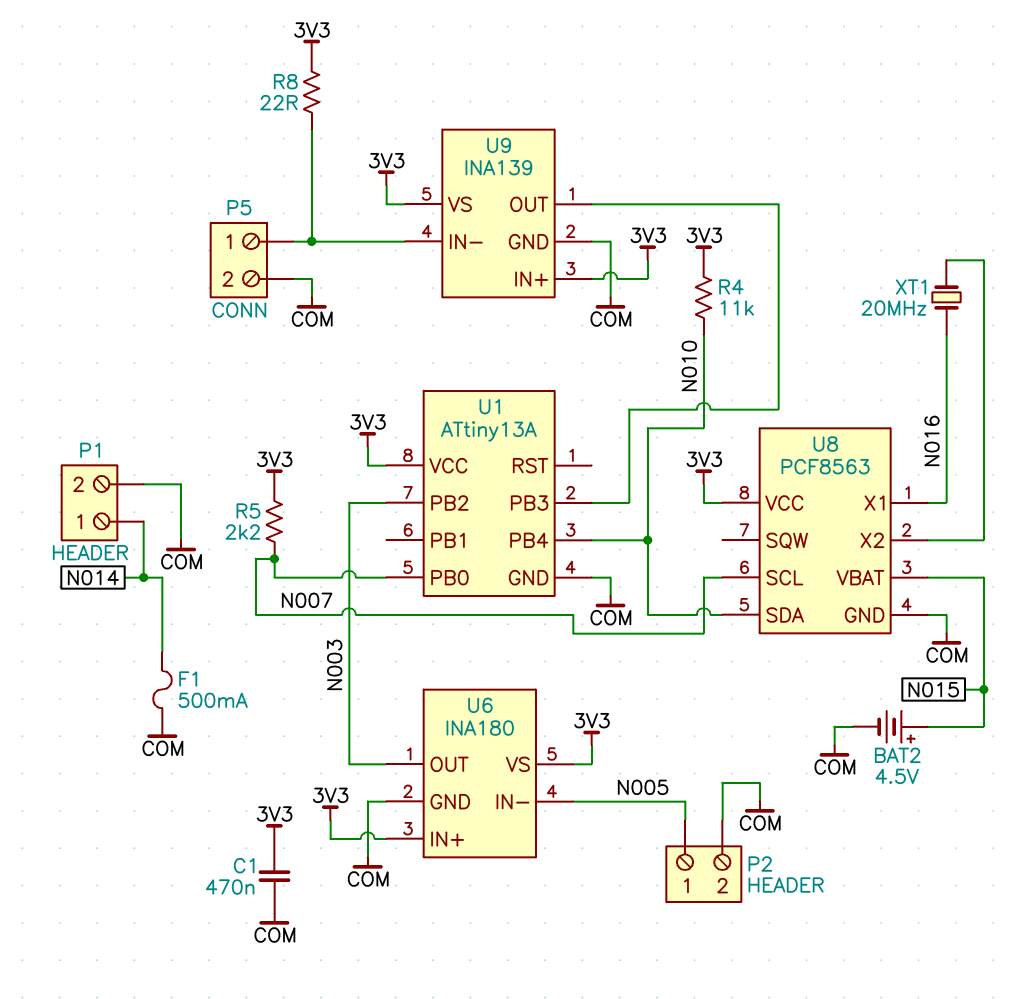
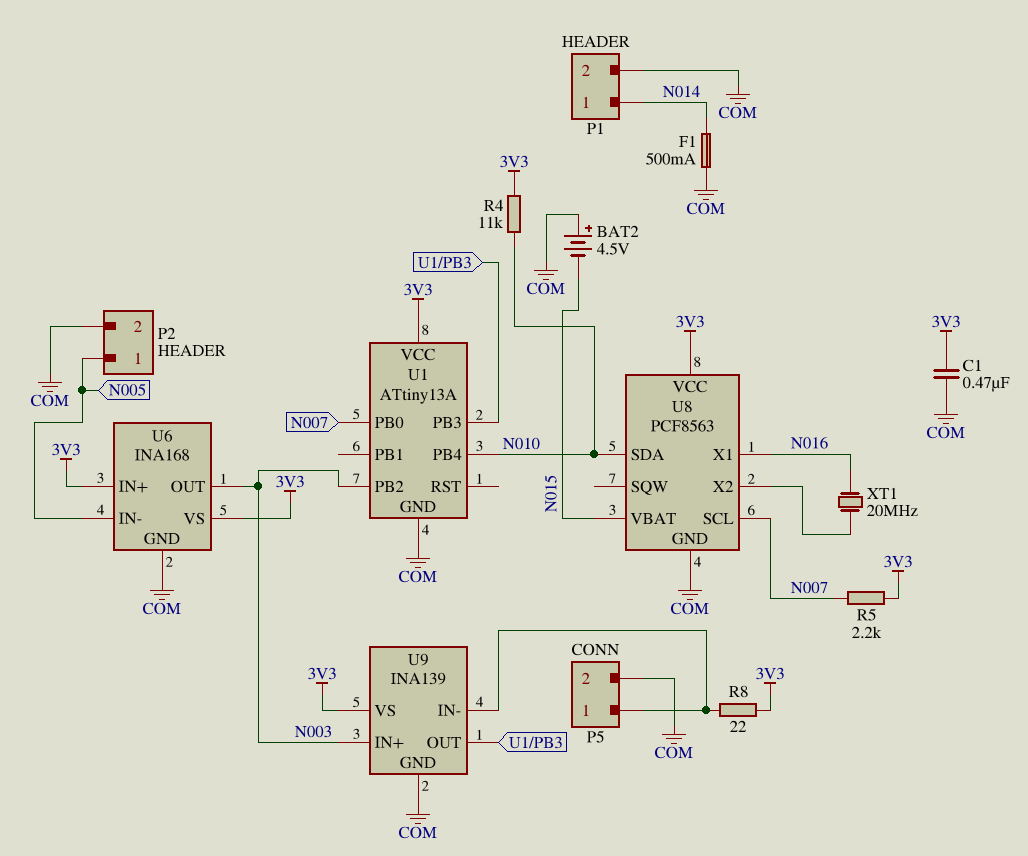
BAT2: 4.5V (plus N015, minus COM) -> 4.5V (plus COM, minus N015)
U6: INA180 -> INA168
U9 pin IN+: 3V3 -> N003

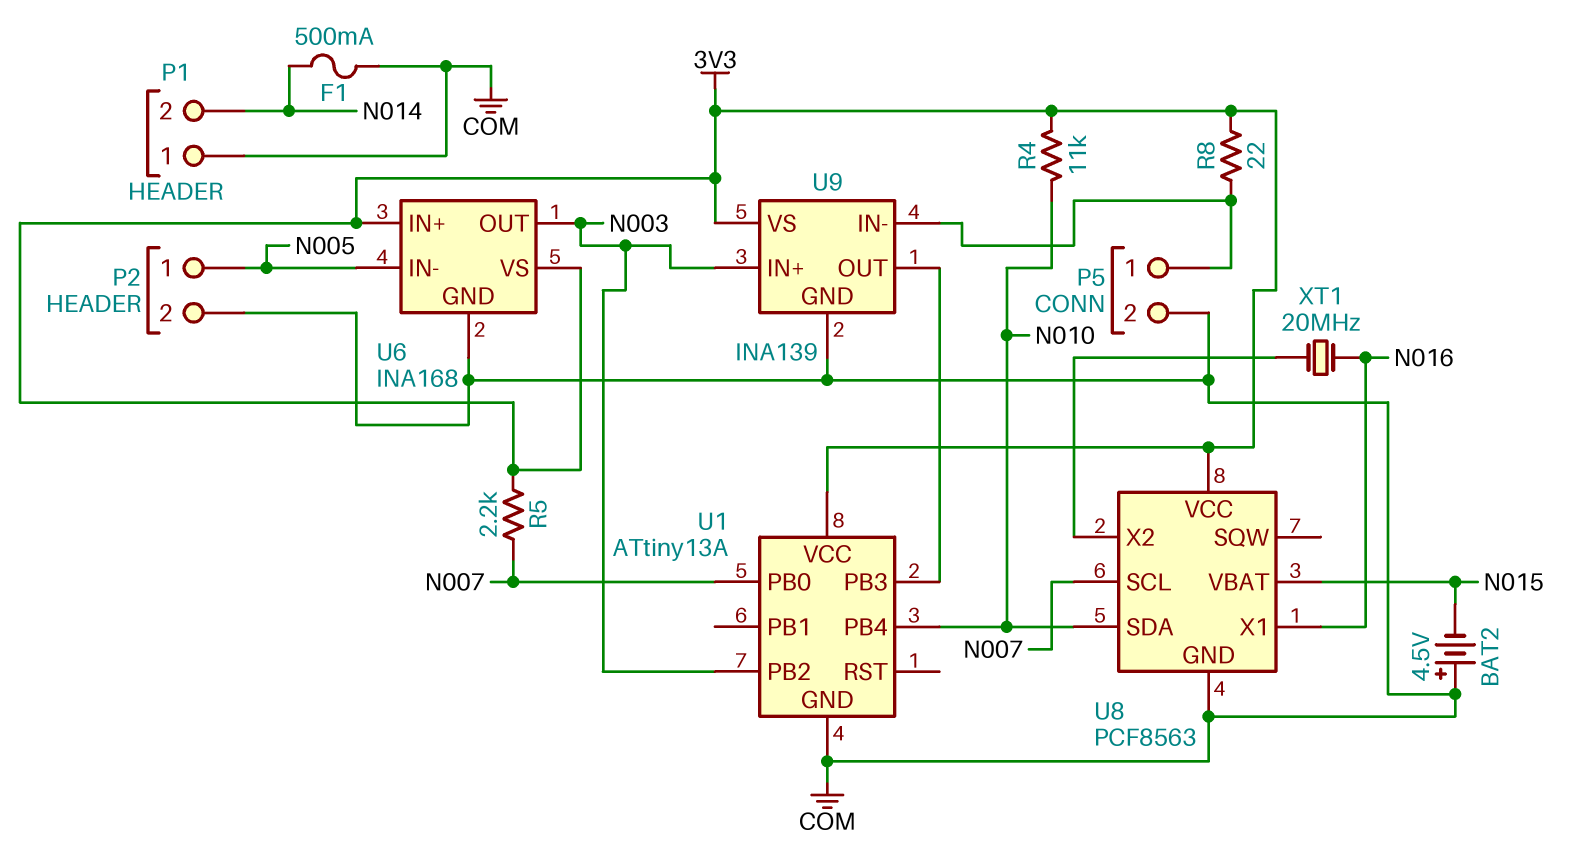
C1: 470nF (3V3, COM) -> none
P1 pin 1: N014 -> COM
P1 pin 2: COM -> N014

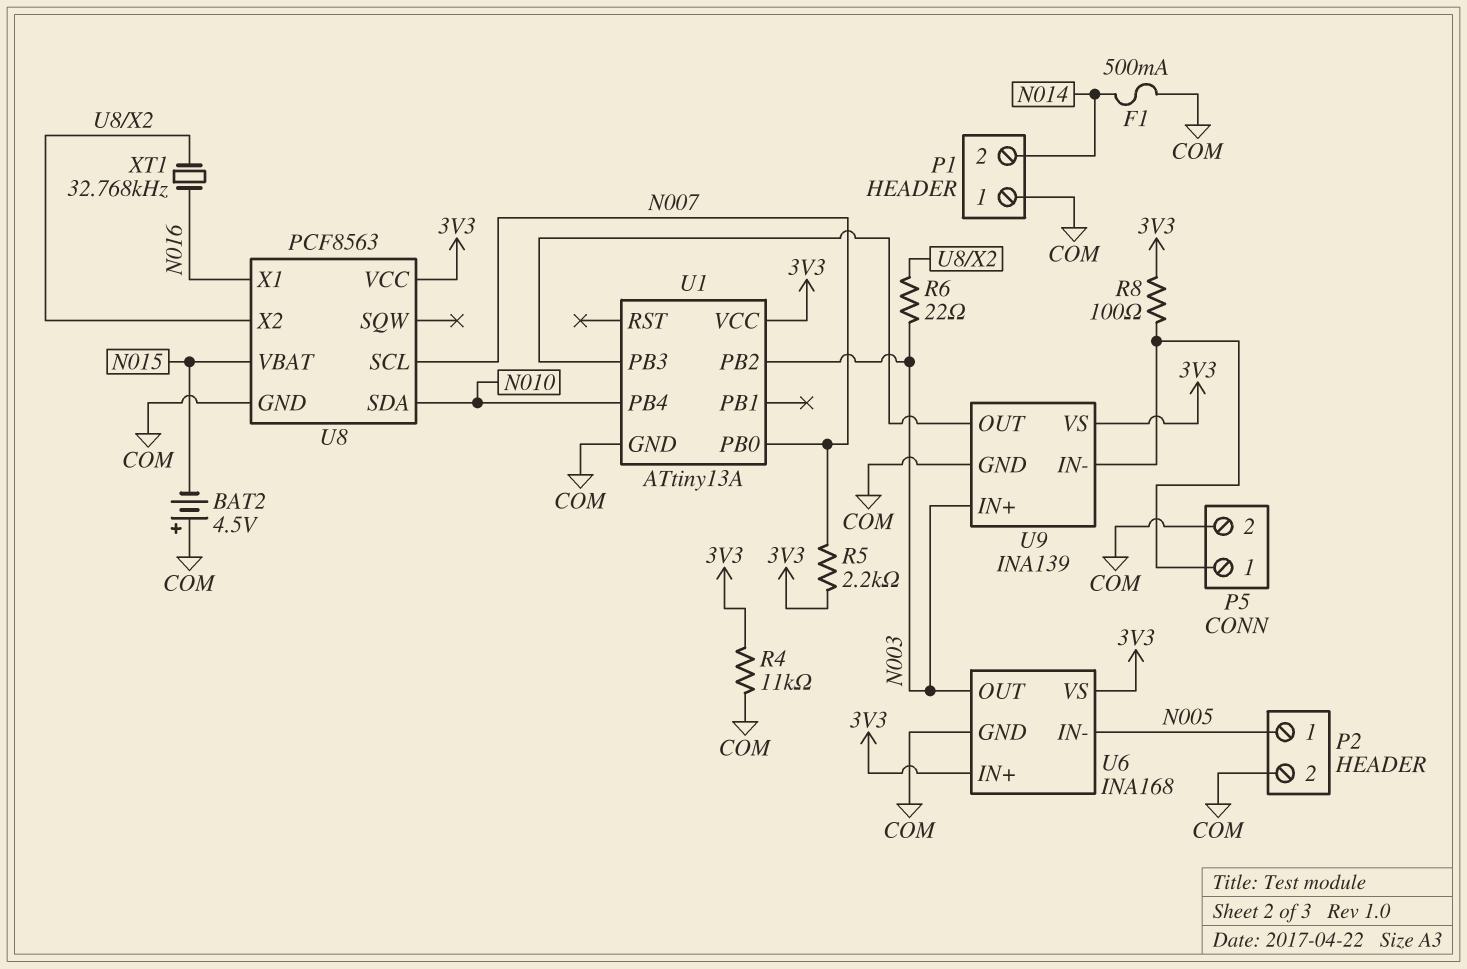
R4: 11k (3V3, N010) -> 11k (3V3, COM)
R6: none -> 22 (N003, U8/X2)
R8: 22 (3V3, P5/1) -> 100 (3V3, P5/1)
XT1: 20MHz (N016, U8/X2) -> 32.768kHz (N016, U8/X2)

